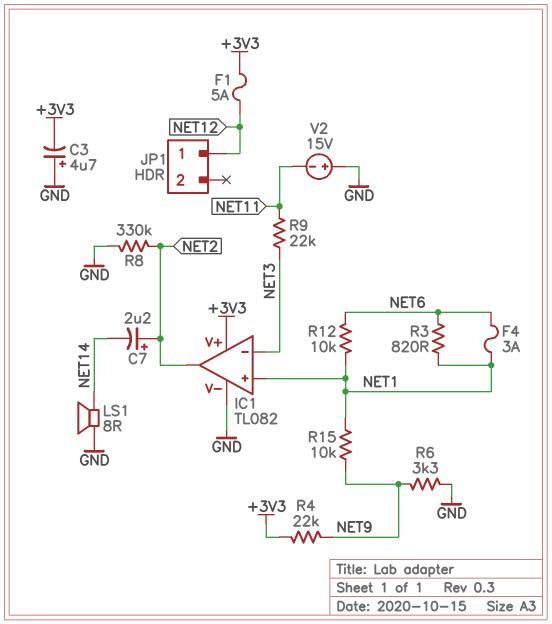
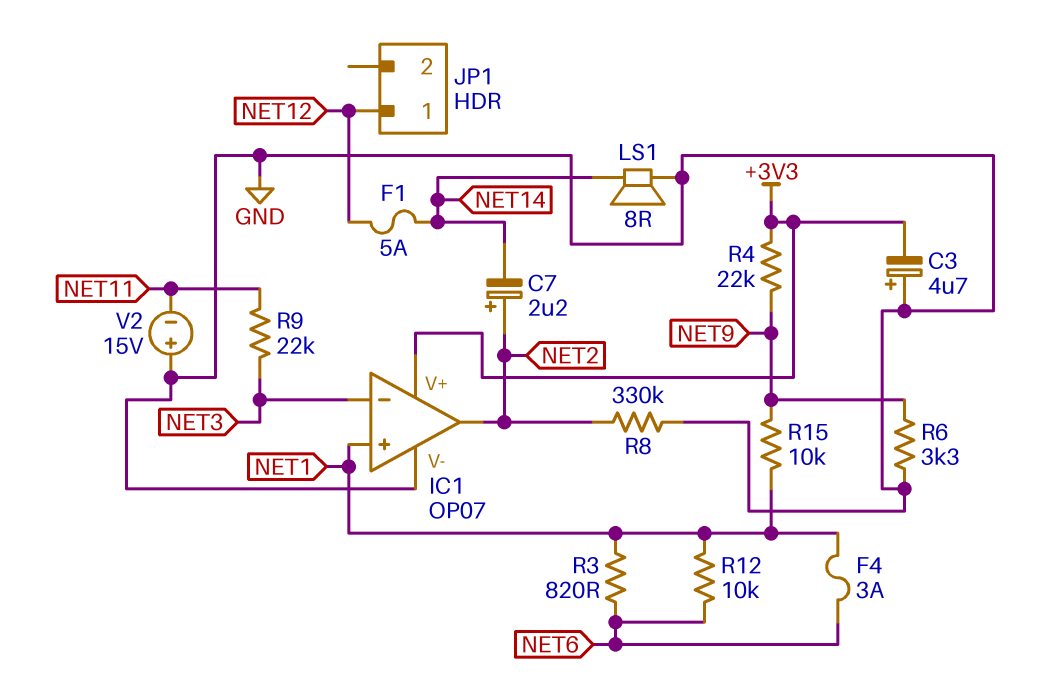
F1: 5A (+3V3, NET12) -> 5A (NET12, NET14)
IC1: TL082 -> OP07

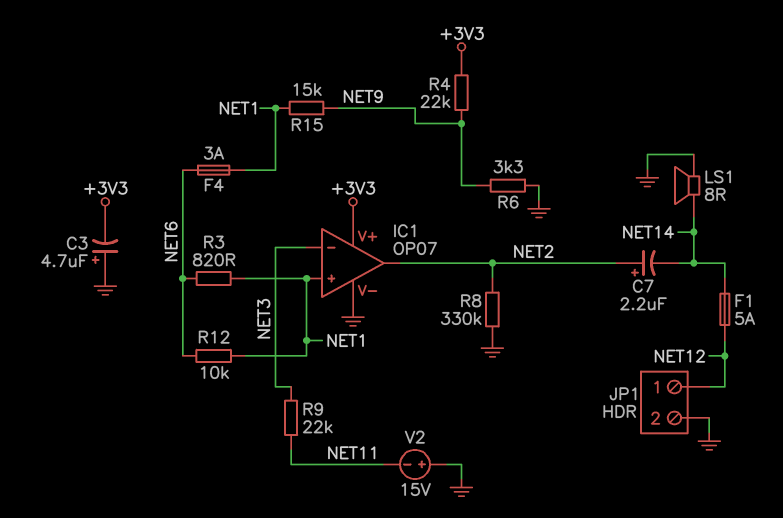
JP1 pin 2: none -> GND
R15: 10k (NET1, NET9) -> 15k (NET1, NET9)

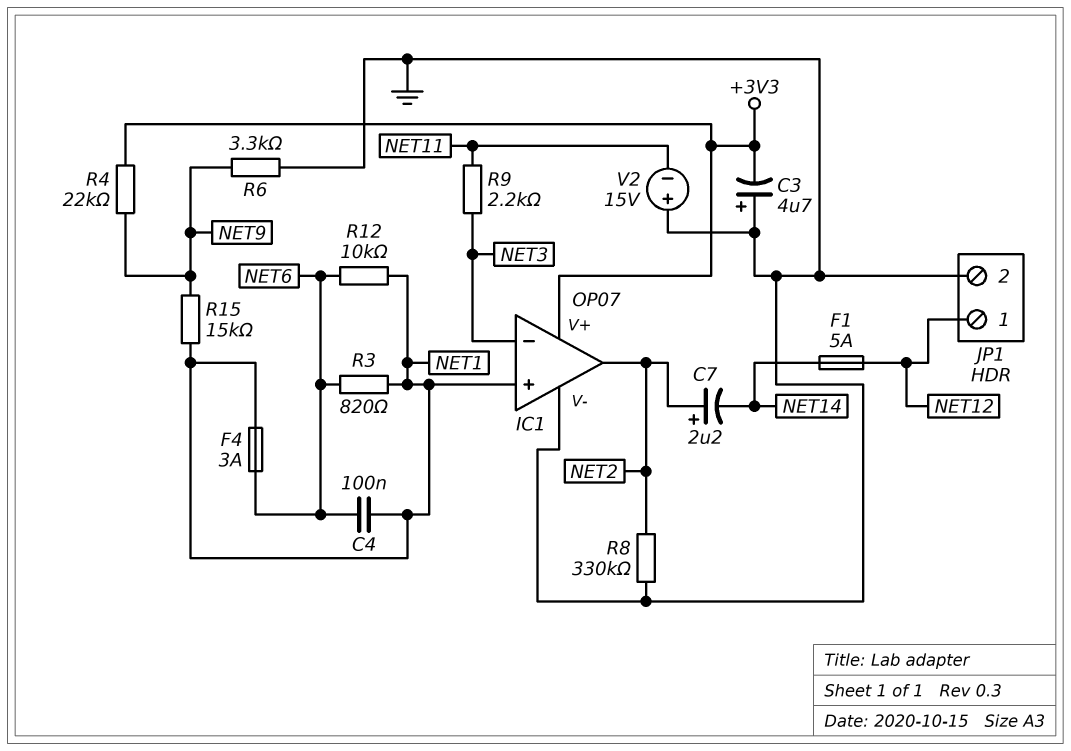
C4: none -> 100nF (NET1, NET6)
LS1: speaker 8R (GND, NET14) -> none
R9: 22k (NET3, NET11) -> 2.2k (NET3, NET11)

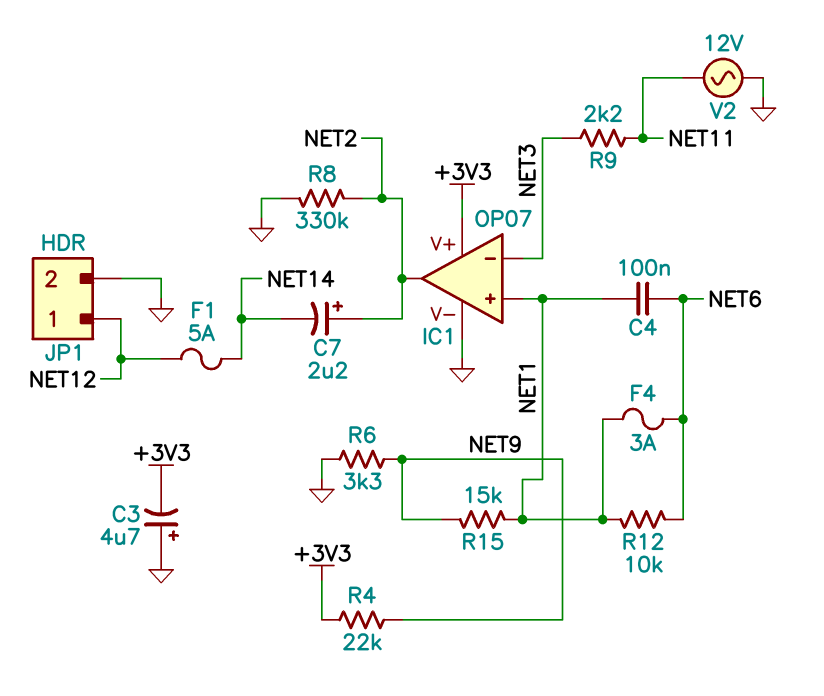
R3: 820 (NET1, NET6) -> none
V2: 15V (plus GND, minus NET11) -> AC 12V (GND, NET11)

